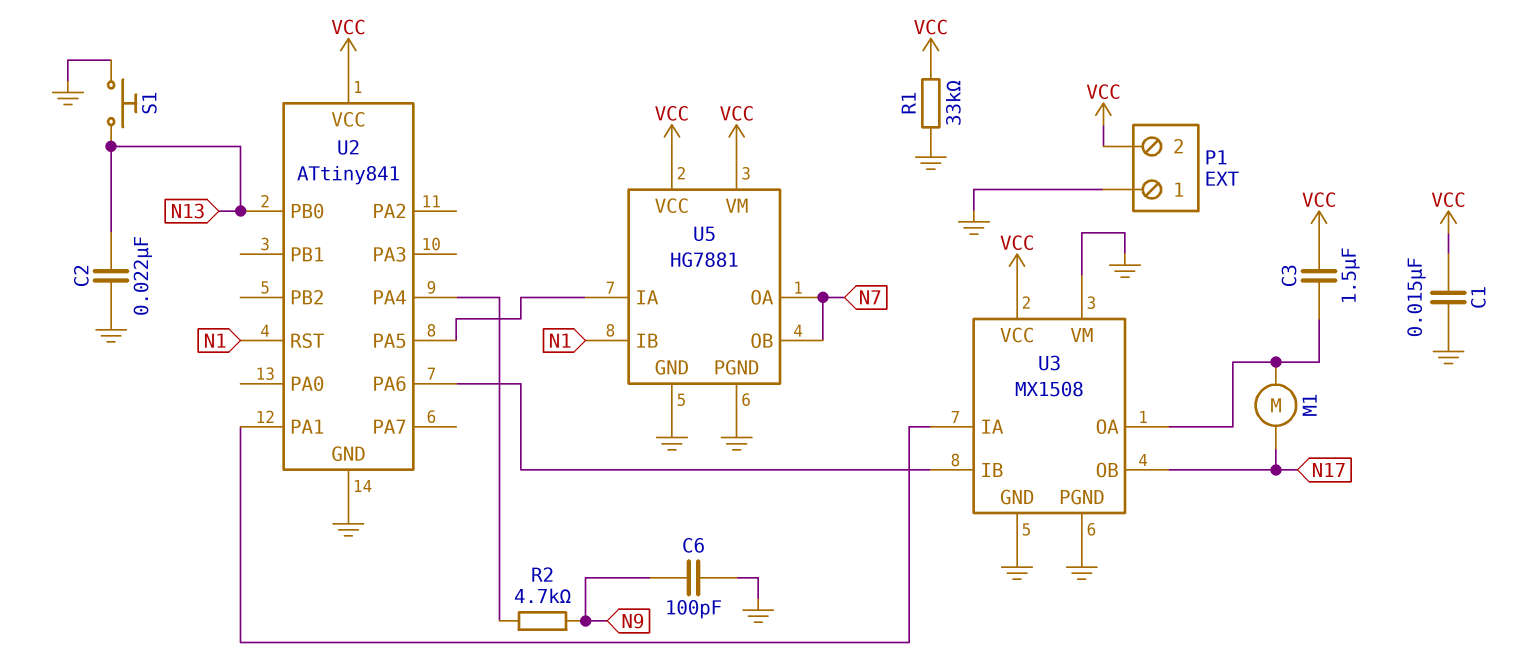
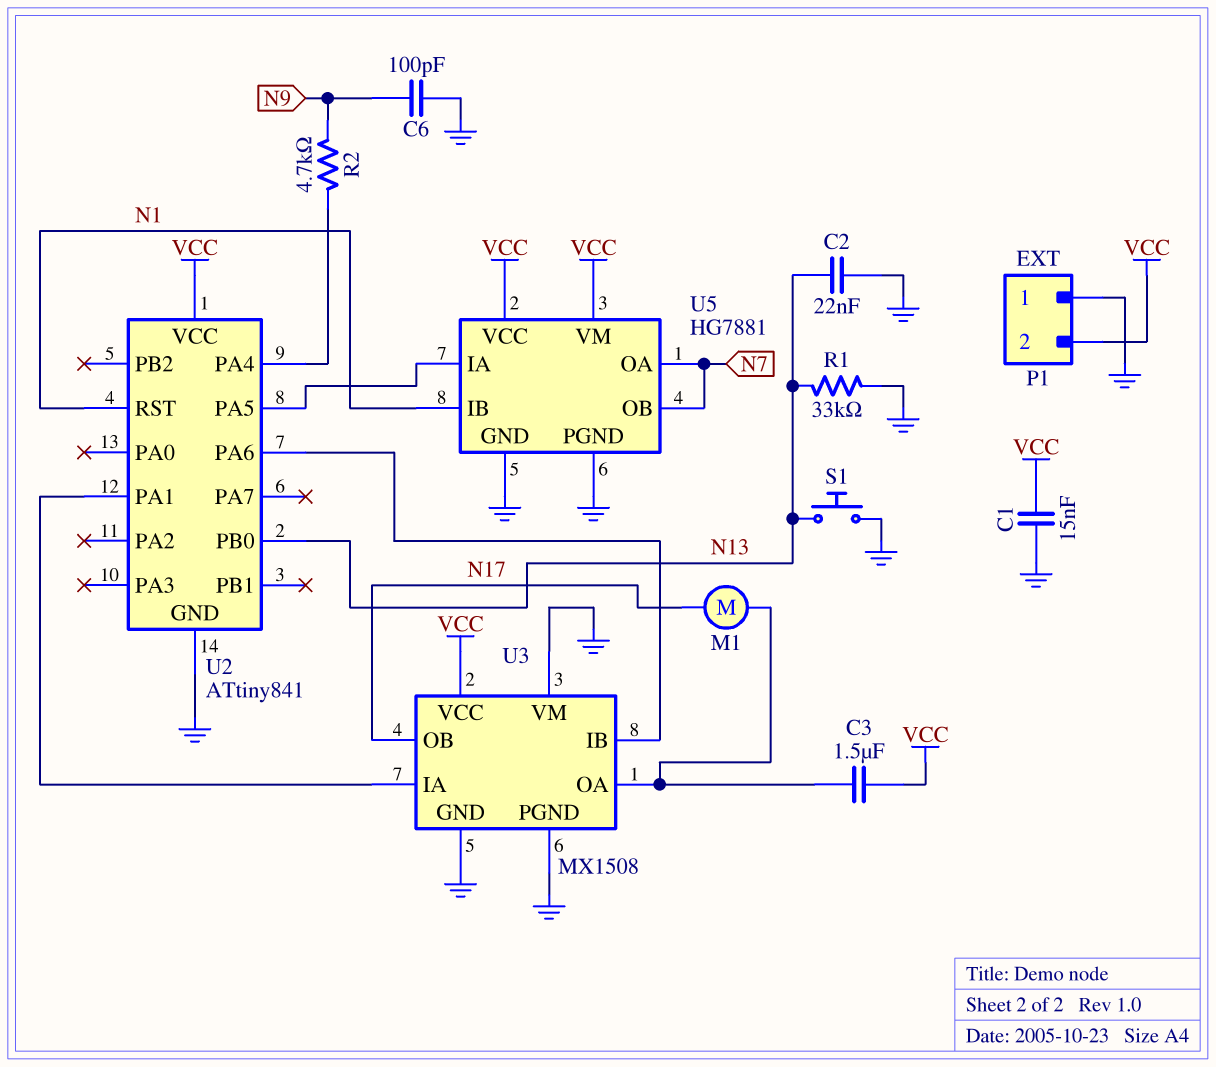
R1: 33k (GND, VCC) -> 33k (GND, N13)

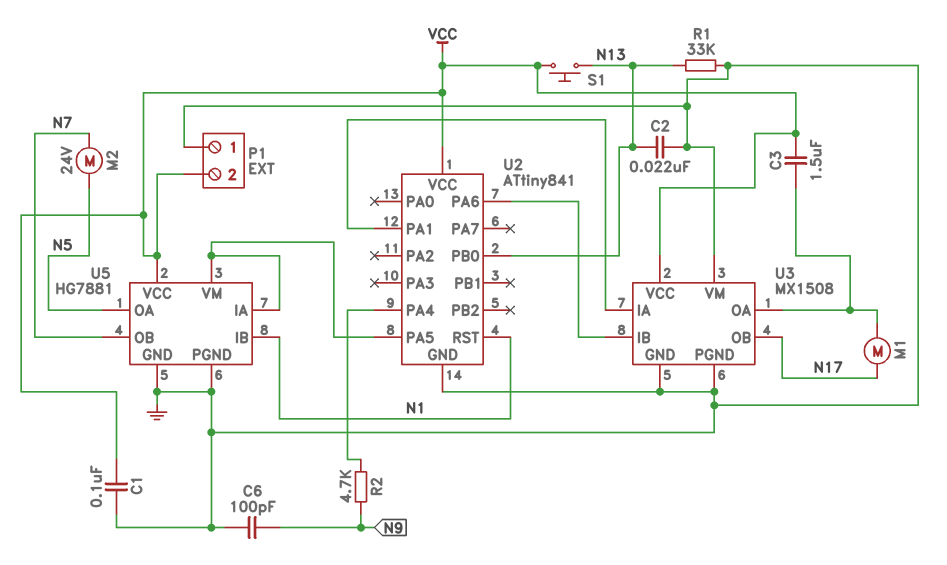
C1: 15nF (GND, VCC) -> 100nF (GND, VCC)
M2: none -> motor 24V (N5, N7)
S1: button (GND, N13) -> button (N13, VCC)
U5 pin OA: N7 -> N5
U5 pin VM: VCC -> U2/PA5

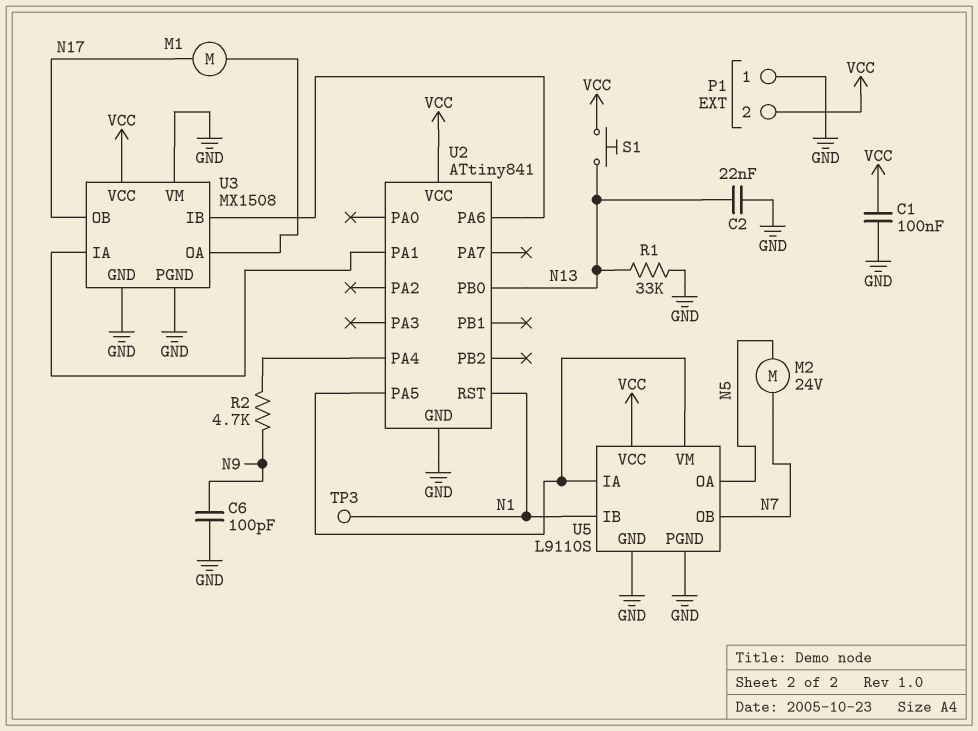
C3: 1.5uF (U3/OA, VCC) -> none
TP3: none -> test point (N1)
U5: HG7881 -> L9110S

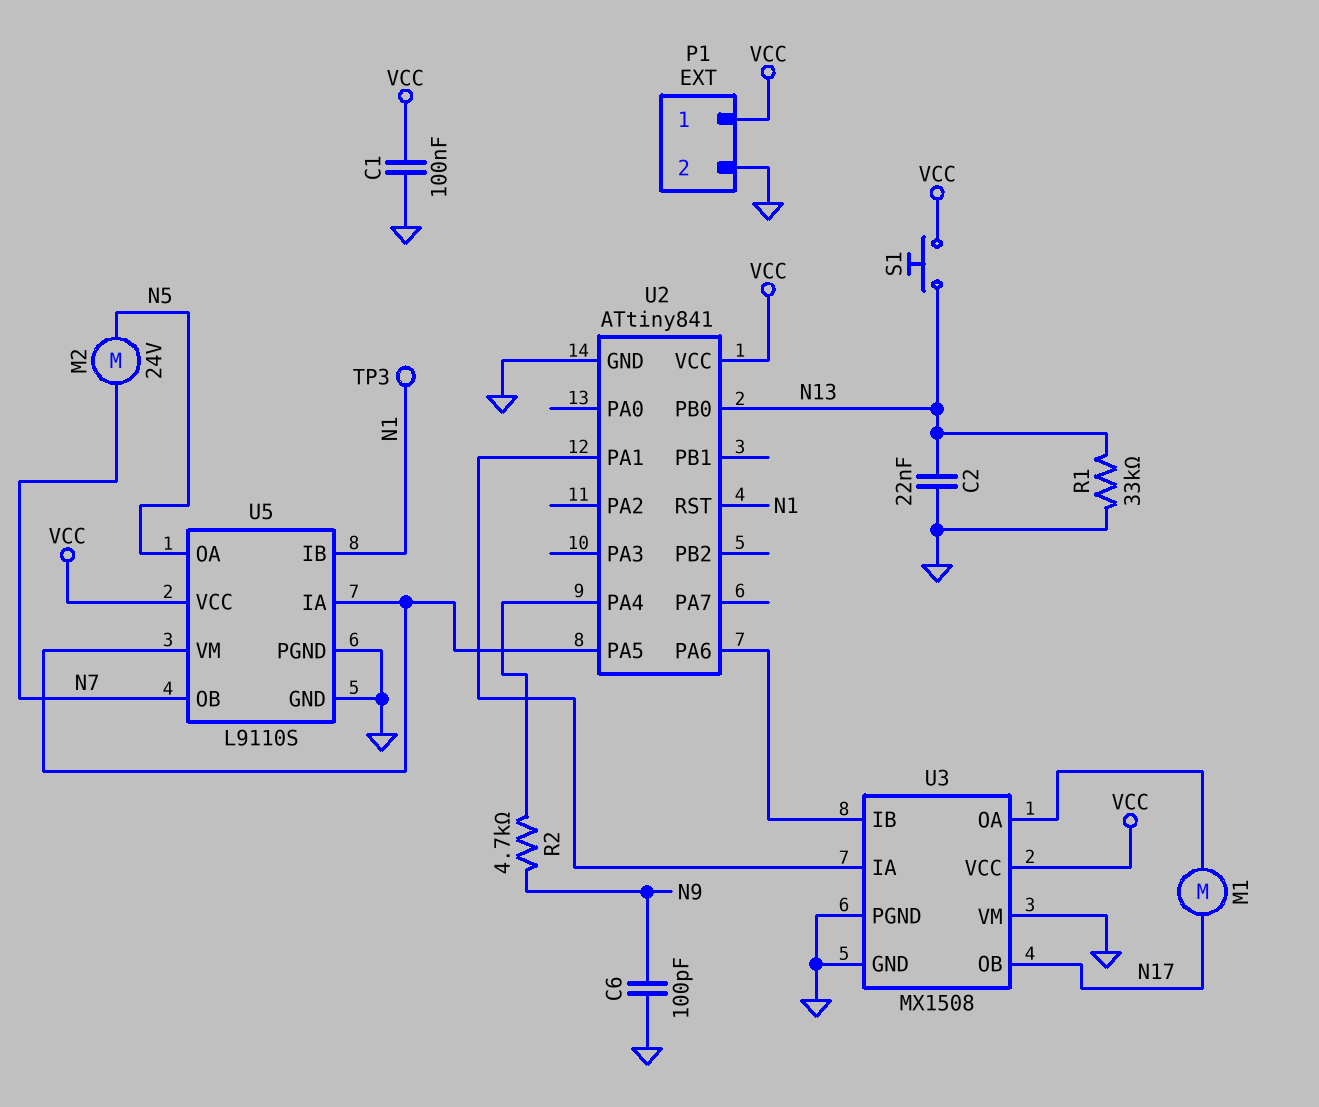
P1 pin 1: GND -> VCC
P1 pin 2: VCC -> GND

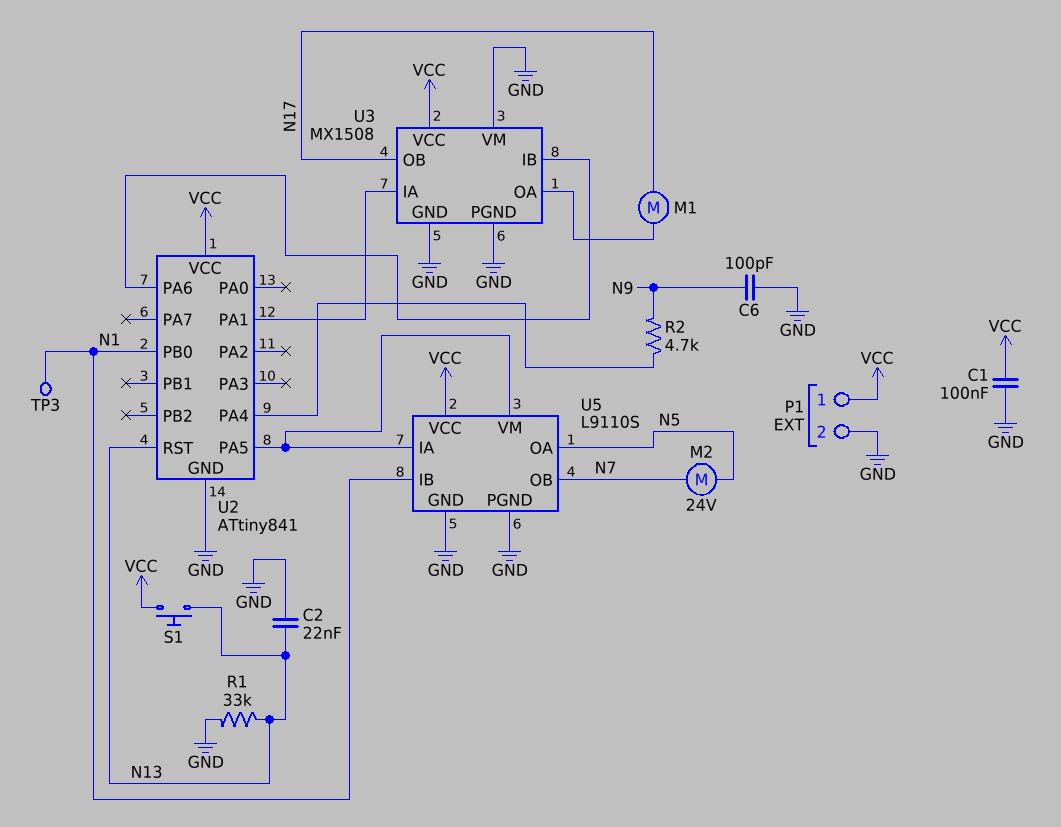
U2 pin PB0: N13 -> N1
U2 pin RST: N1 -> N13

